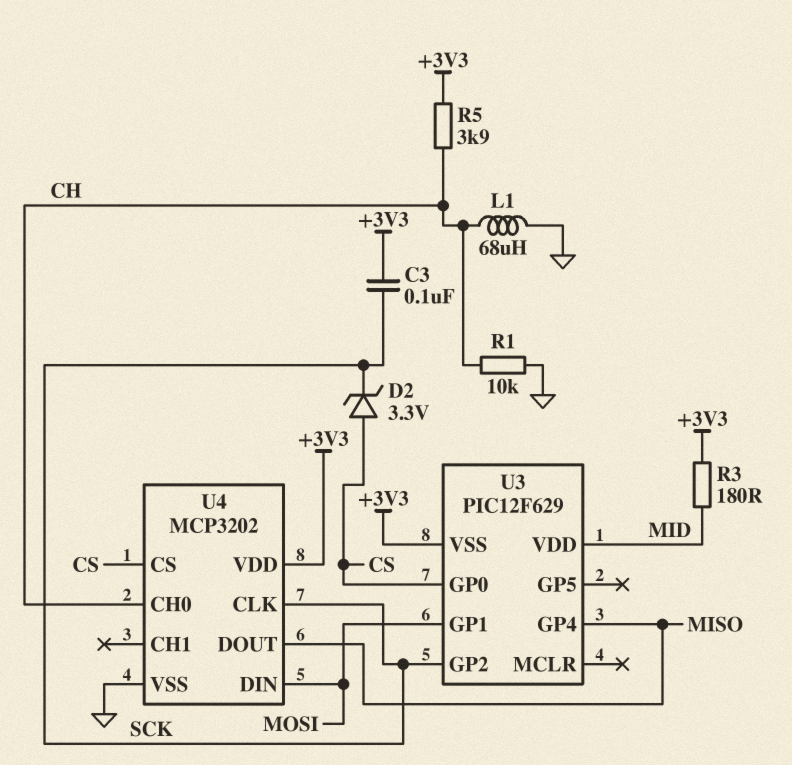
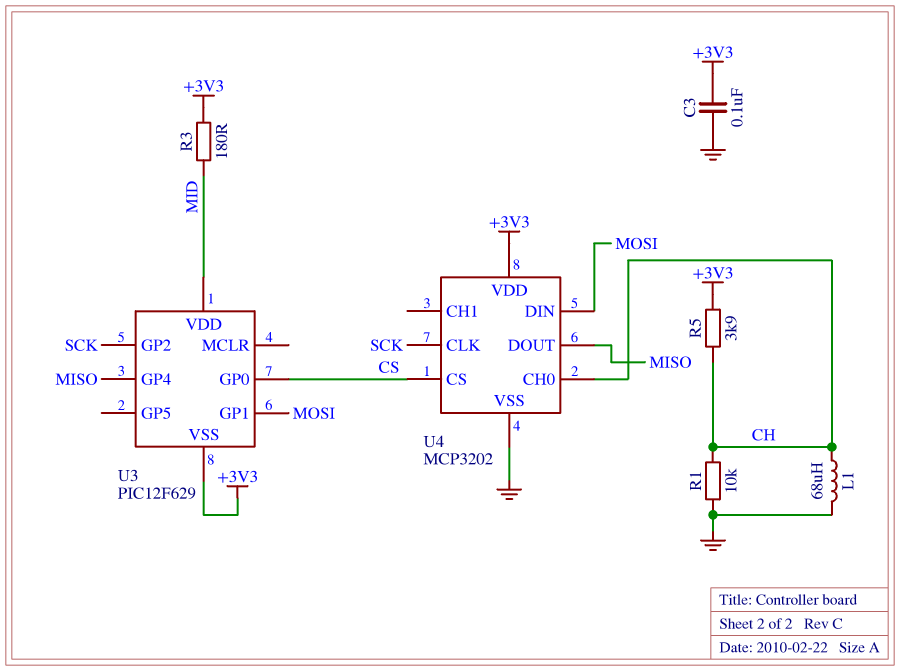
C3: 100nF (+3V3, SCK) -> 100nF (+3V3, GND)
D2: zener 3.3V (A CS, K SCK) -> none

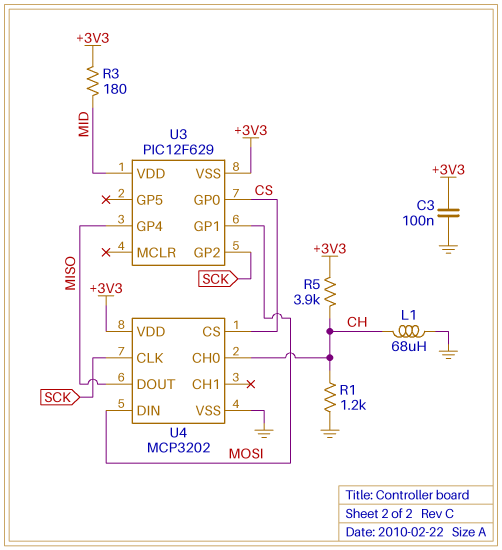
R1: 10k (CH, GND) -> 1.2k (CH, GND)

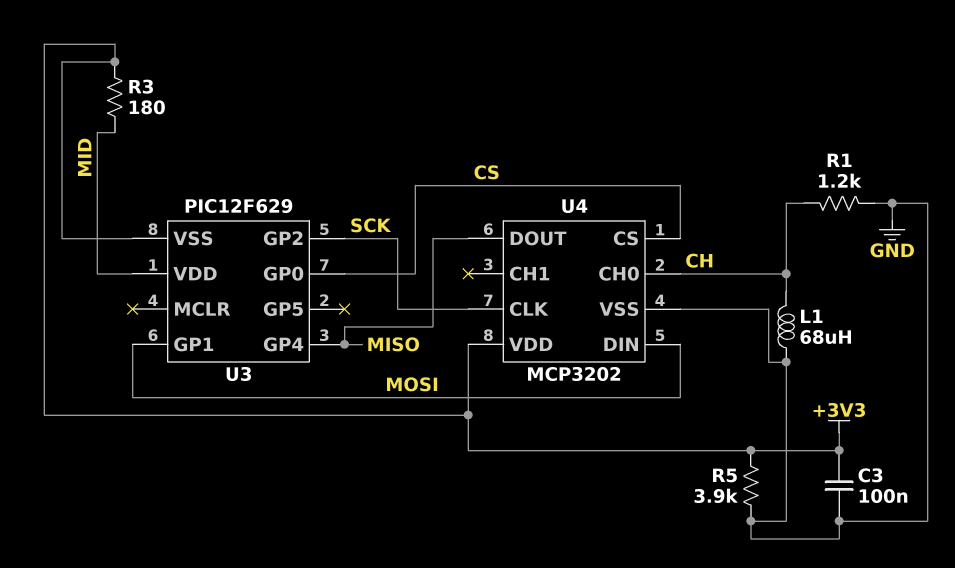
R5: 3.9k (+3V3, CH) -> 3.9k (+3V3, GND)

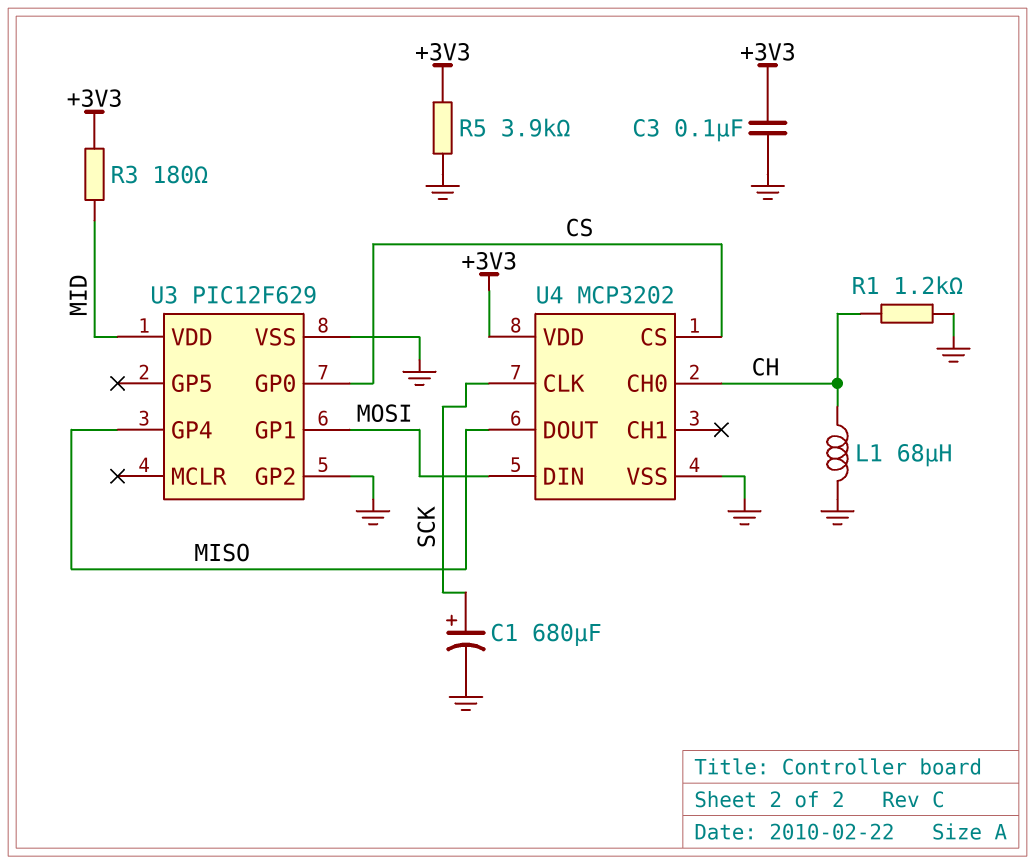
C1: none -> 680uF (plus SCK, minus GND)
U3 pin GP2: SCK -> GND
U3 pin VSS: +3V3 -> GND

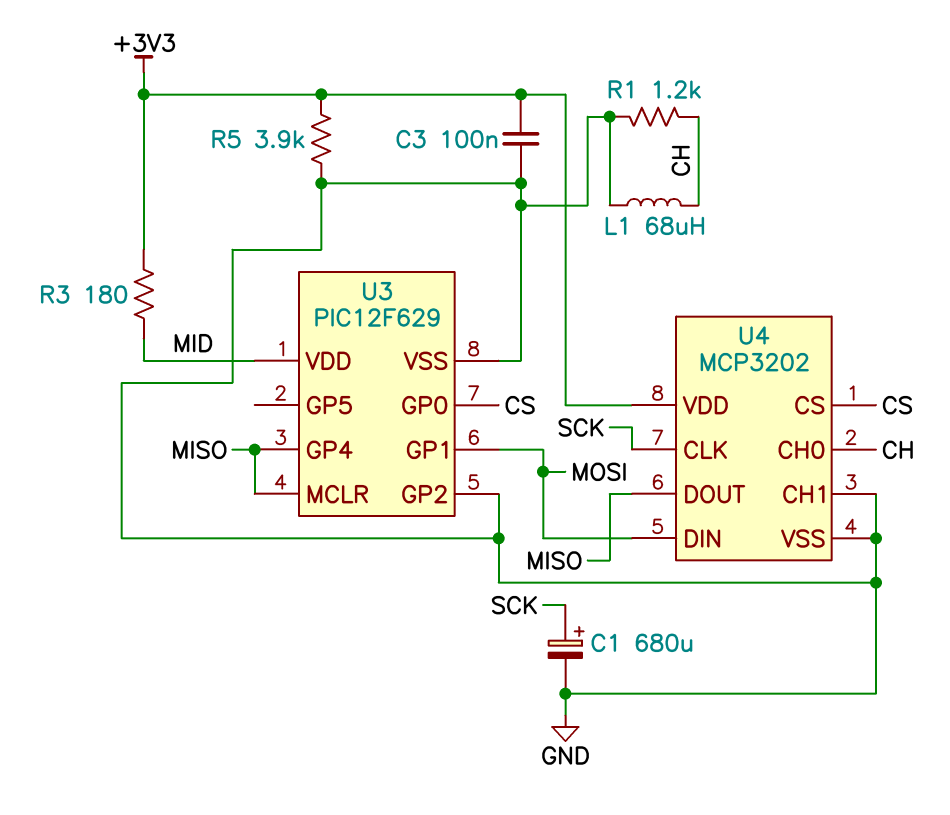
U3 pin MCLR: none -> MISO
U4 pin CH1: none -> GND

